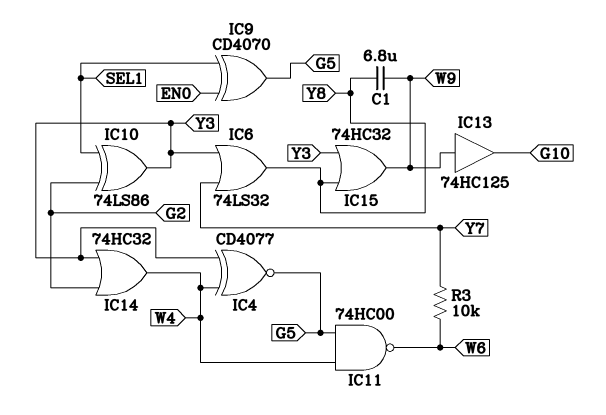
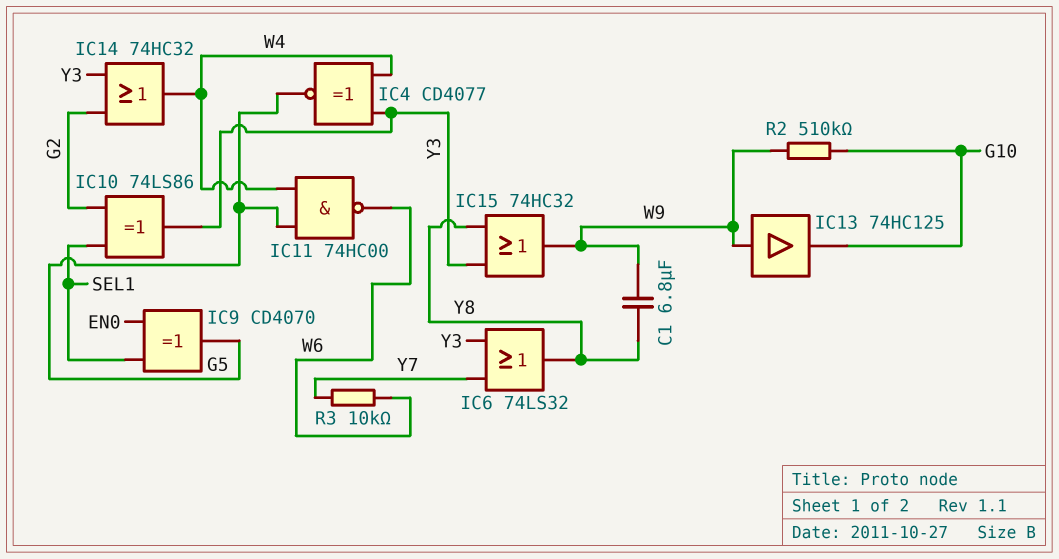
R2: none -> 510k (G10, W9)

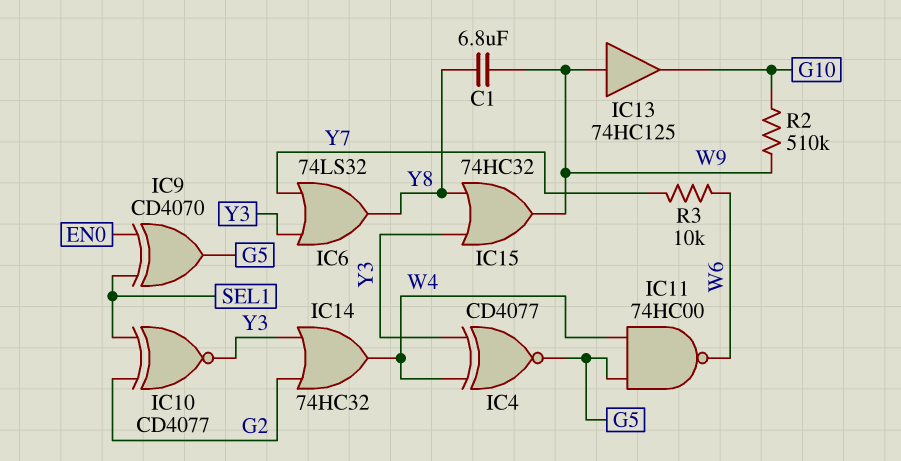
IC10: XOR 74LS86 (in G2, in SEL1, out Y3) -> XNOR CD4077 (in G2, in SEL1, out Y3)

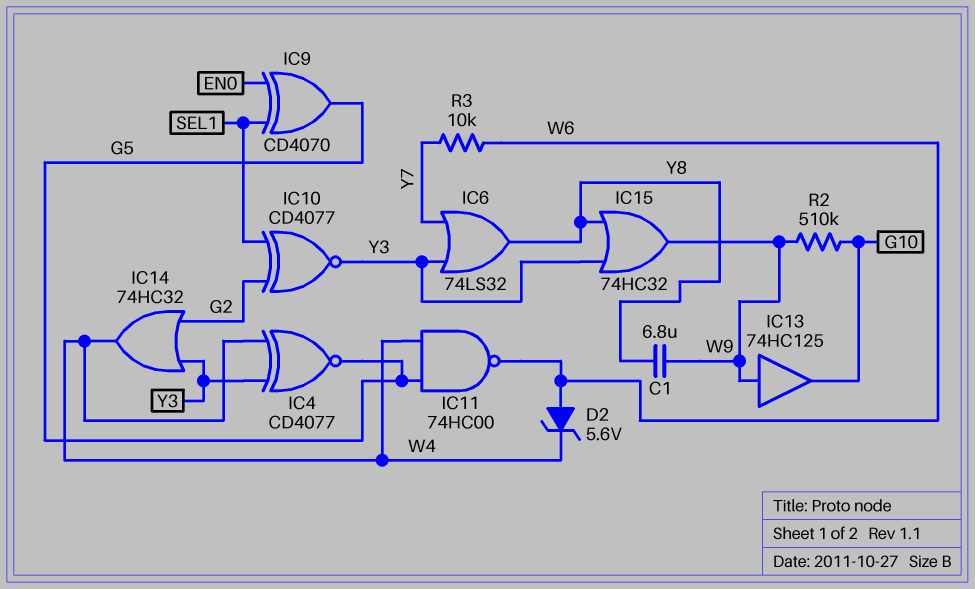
D2: none -> zener 5.6V (A W6, K W4)

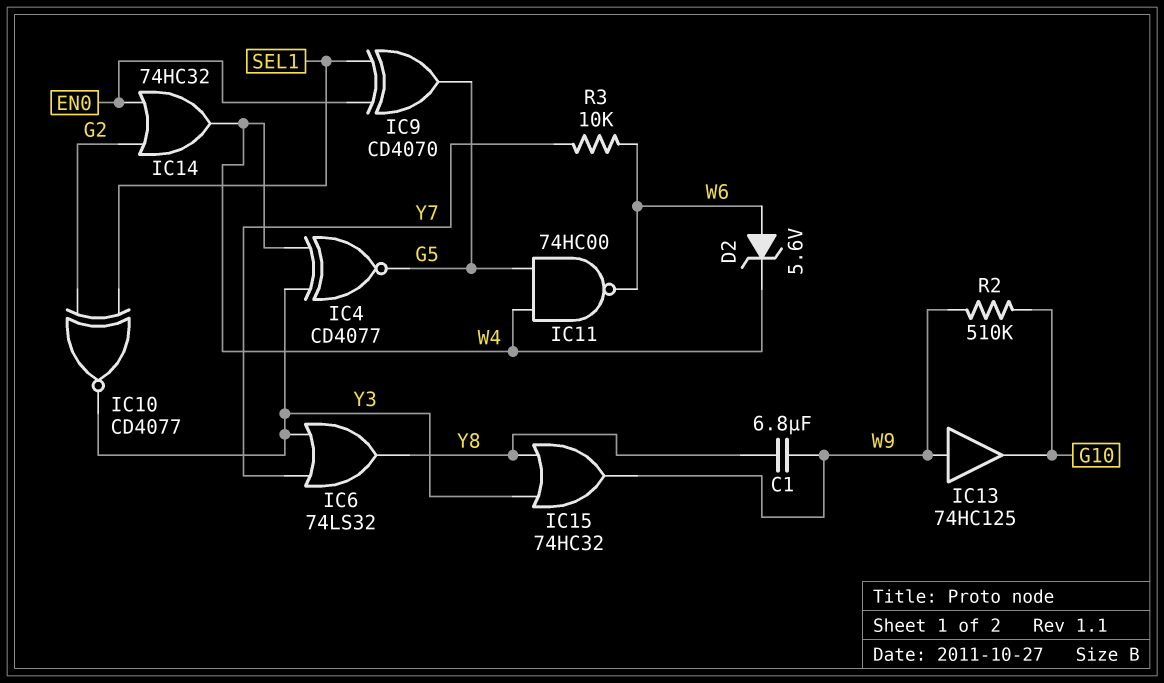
IC14: OR 74HC32 (in G2, in Y3, out W4) -> OR 74HC32 (in EN0, in G2, out W4)

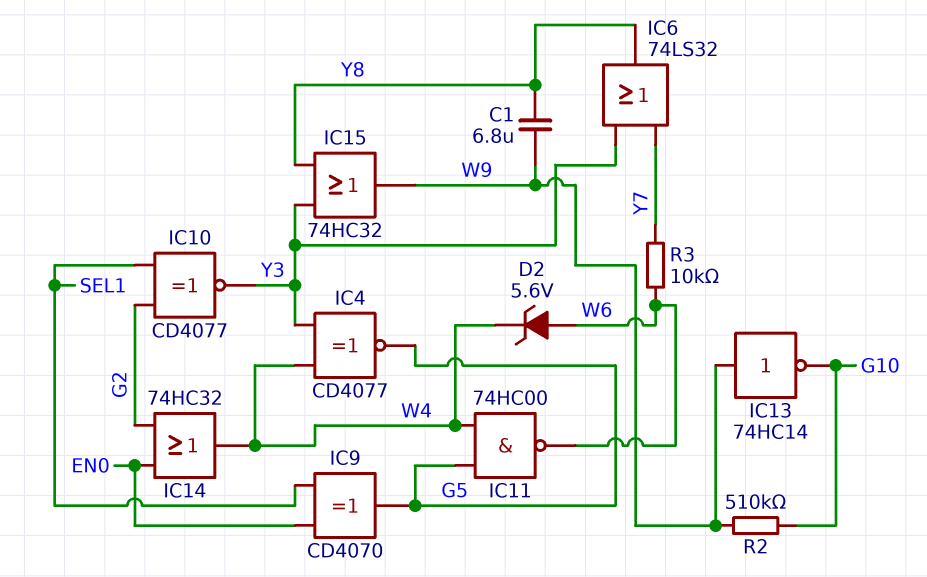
IC13: buffer 74HC125 (in W9, out G10) -> NOT 74HC14 (in W9, out G10)

